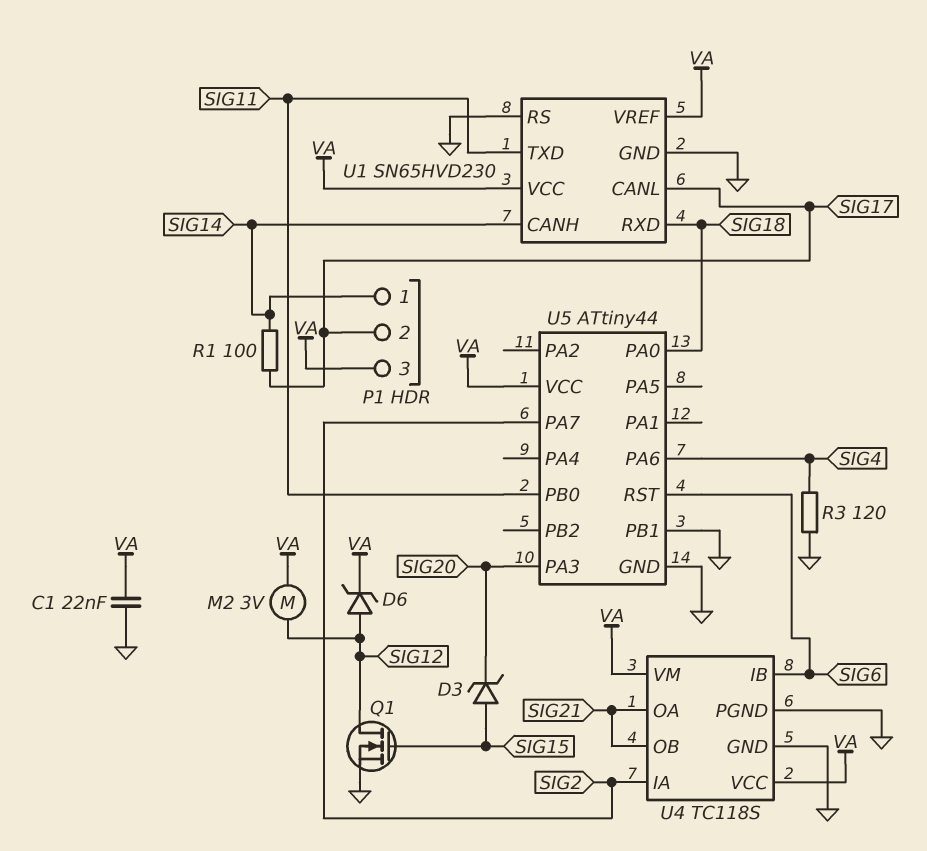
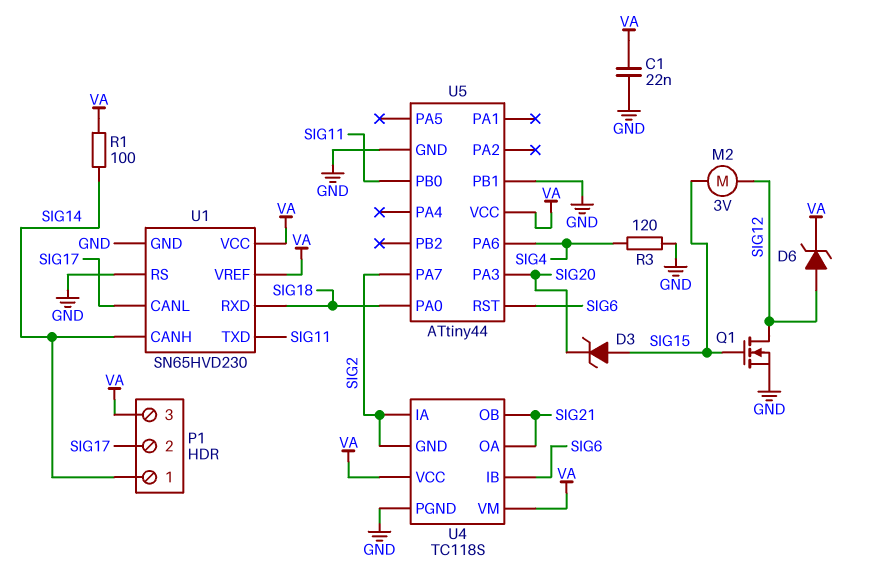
M2: motor 3V (SIG12, VA) -> motor 3V (SIG12, SIG15)
R1: 100 (SIG14, SIG17) -> 100 (SIG14, VA)
U4 pin GND: GND -> SIG2

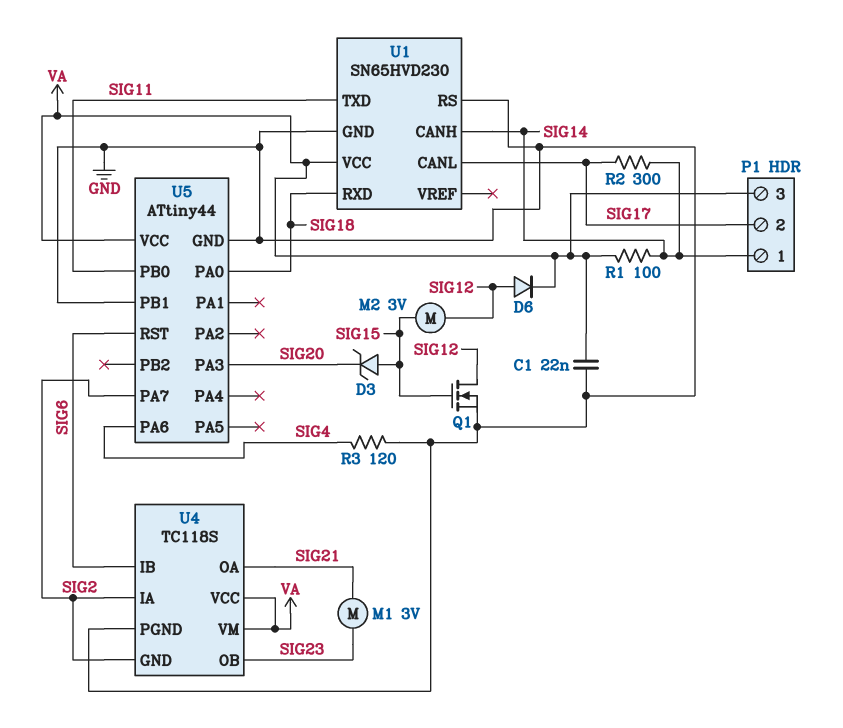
D6: zener (A SIG12, K VA) -> diode (A SIG12, K VA)
M1: none -> motor 3V (SIG21, SIG23)
R2: none -> 300 (SIG14, SIG17)
U1 pin VREF: VA -> none
U4 pin OB: SIG21 -> SIG23

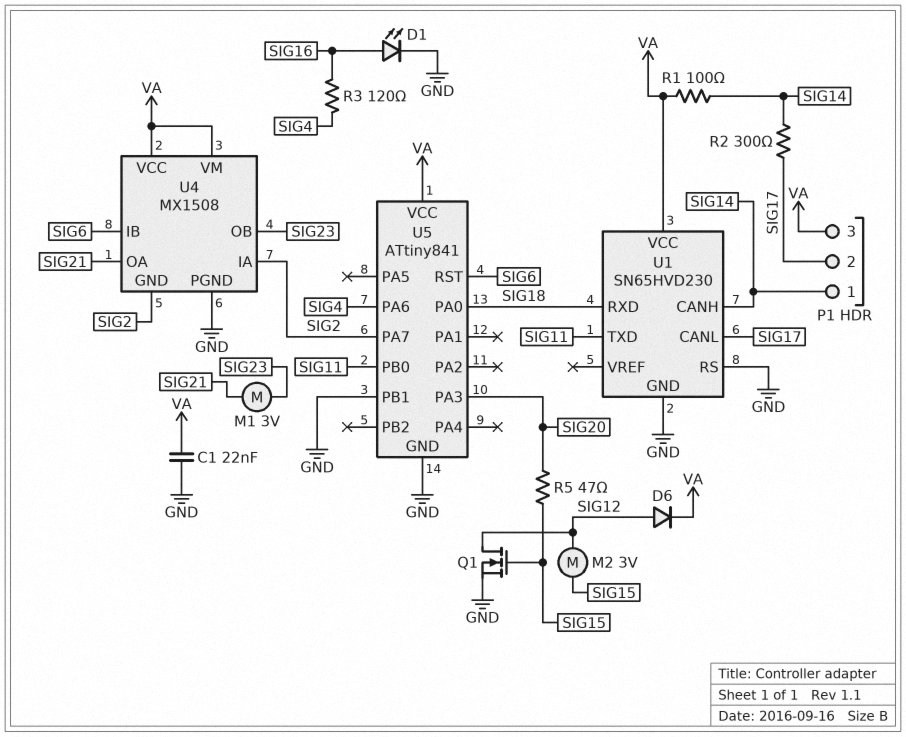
D1: none -> LED (A SIG16, K GND)
D3: zener (A SIG15, K SIG20) -> none
R3: 120 (GND, SIG4) -> 120 (SIG4, SIG16)
R5: none -> 47 (SIG15, SIG20)
U4: TC118S -> MX1508
U5: ATtiny44 -> ATtiny841

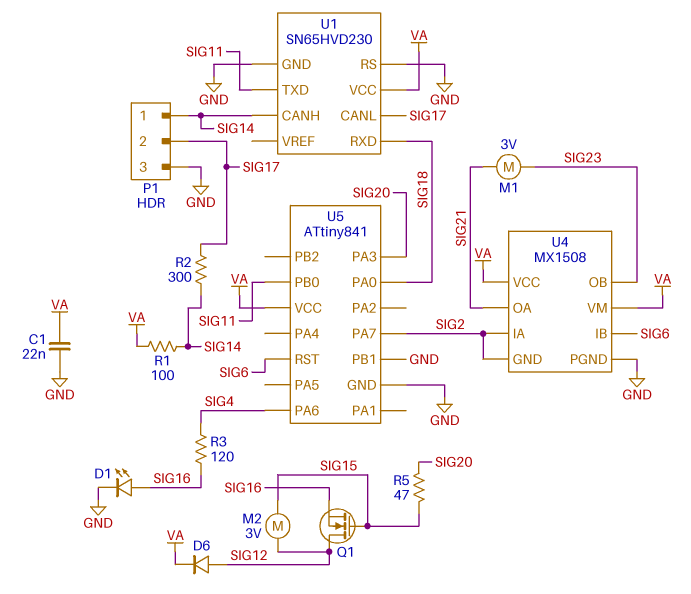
P1 pin 3: VA -> GND
Q1: NMOS (G SIG15, D SIG12, S GND) -> NMOS (G SIG15, D SIG12, S SIG16)

